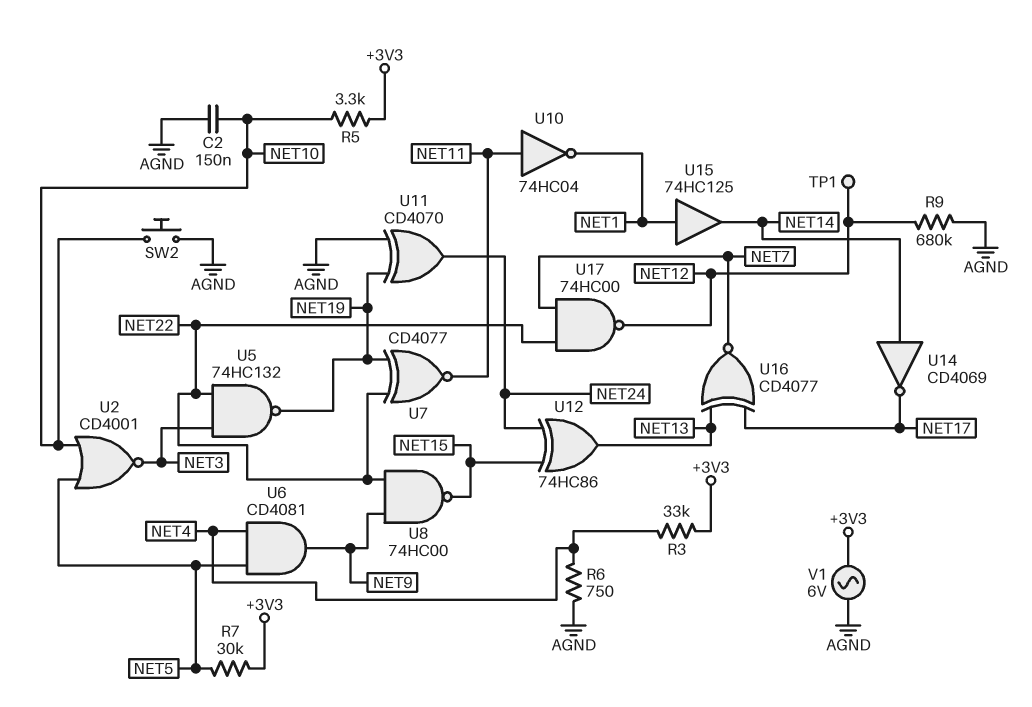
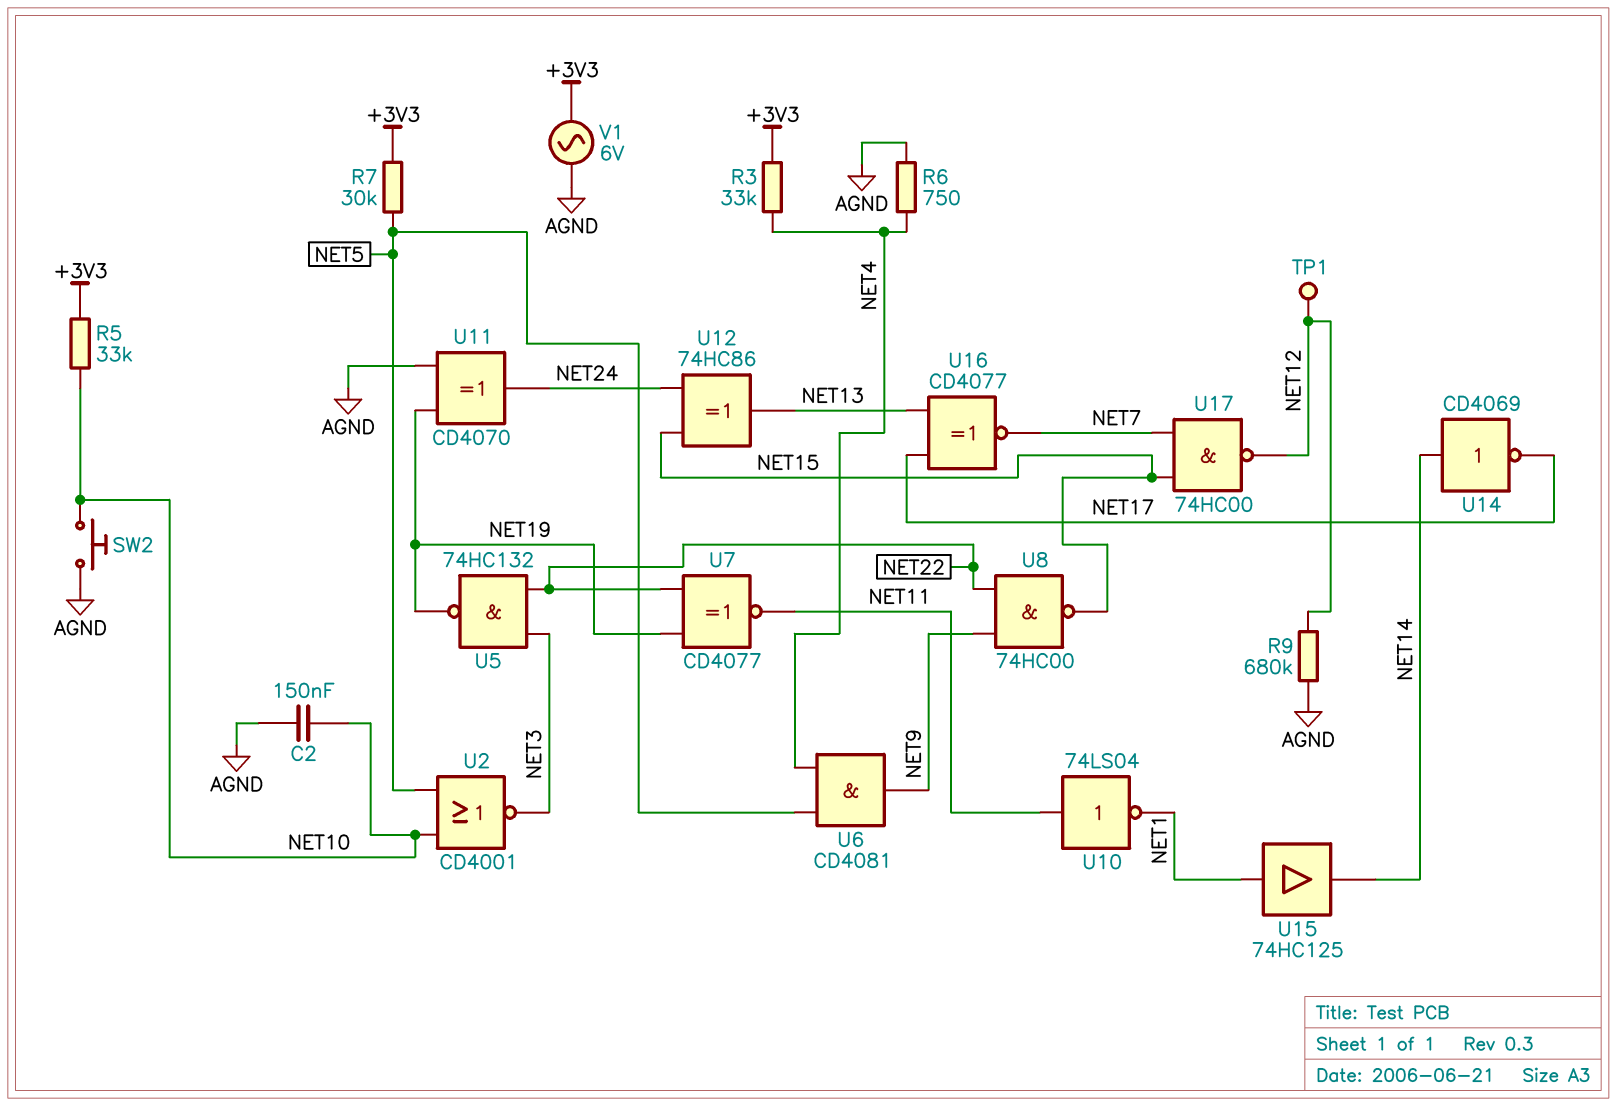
R5: 3.3k (+3V3, NET10) -> 33k (+3V3, NET10)
U10: NOT 74HC04 (in NET11, out NET1) -> NOT 74LS04 (in NET11, out NET1)
U17: NAND 74HC00 (in NET7, in NET22, out NET12) -> NAND 74HC00 (in NET7, in NET15, out NET12)

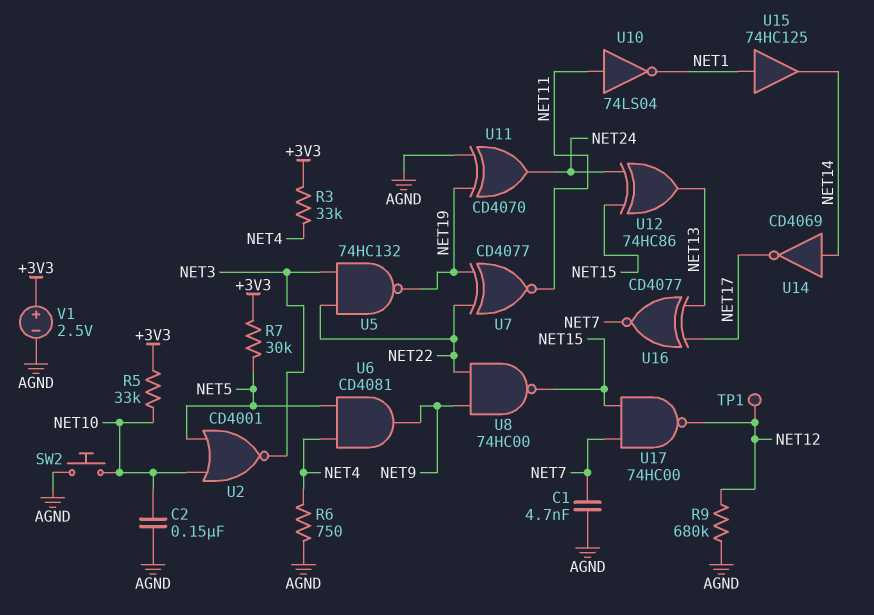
C1: none -> 4.7nF (AGND, NET7)
V1: AC 6V (+3V3, AGND) -> 2.5V (plus +3V3, minus AGND)

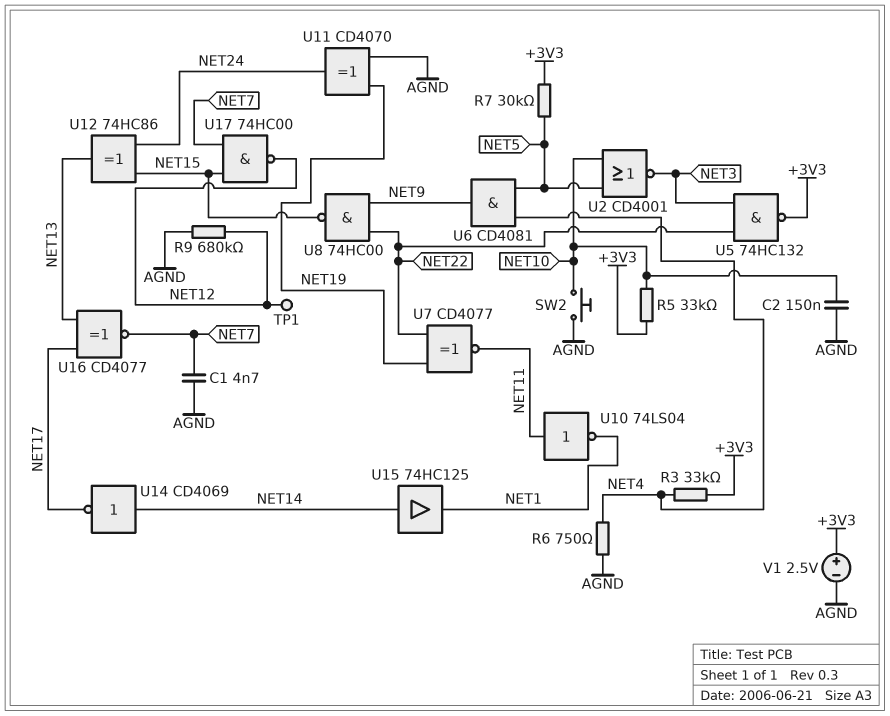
U5: NAND 74HC132 (in NET3, in NET22, out NET19) -> NAND 74HC132 (in NET3, in NET22, out +3V3)
U15: buffer 74HC125 (in NET1, out NET14) -> buffer 74HC125 (in NET14, out NET1)

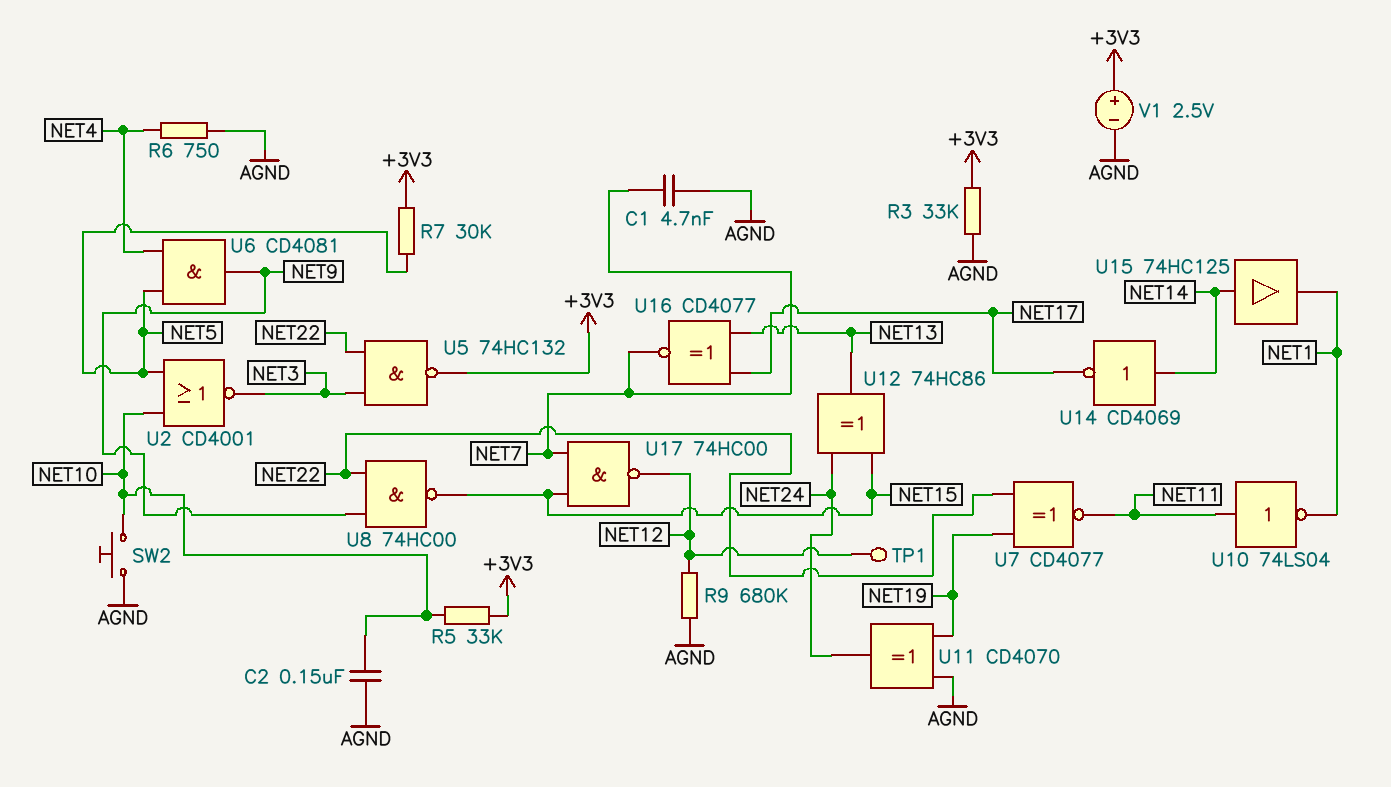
R3: 33k (+3V3, NET4) -> 33k (+3V3, AGND)

